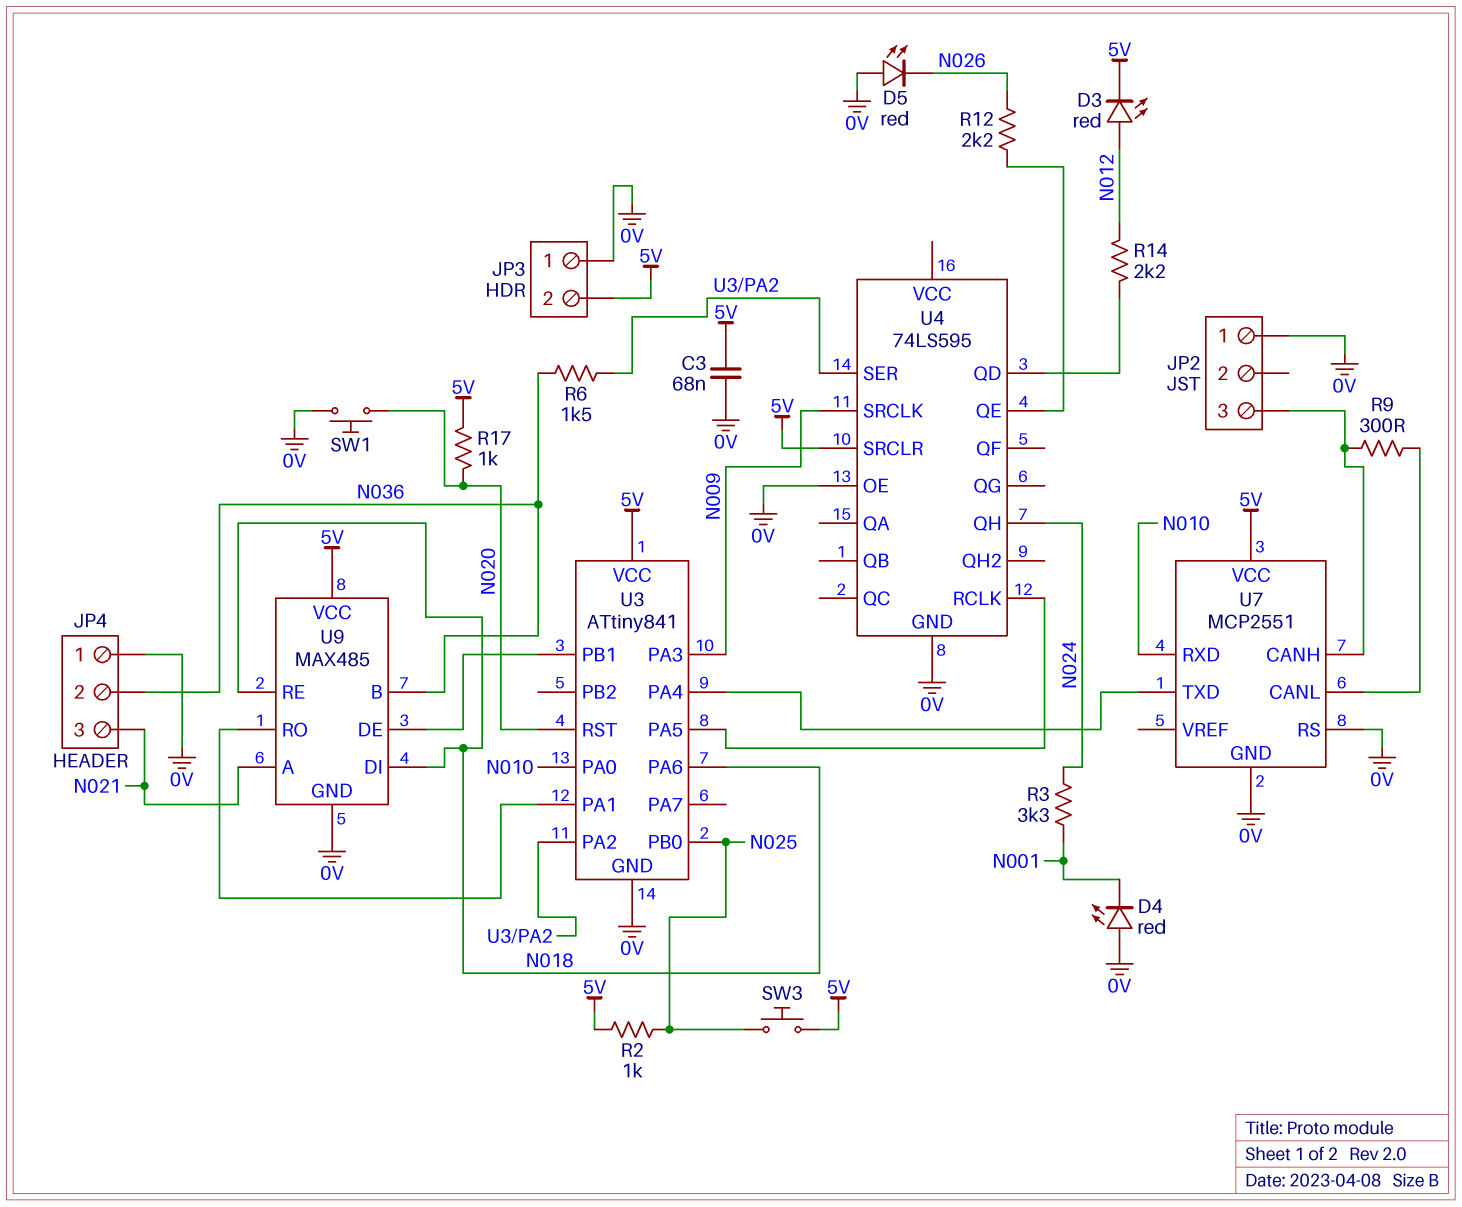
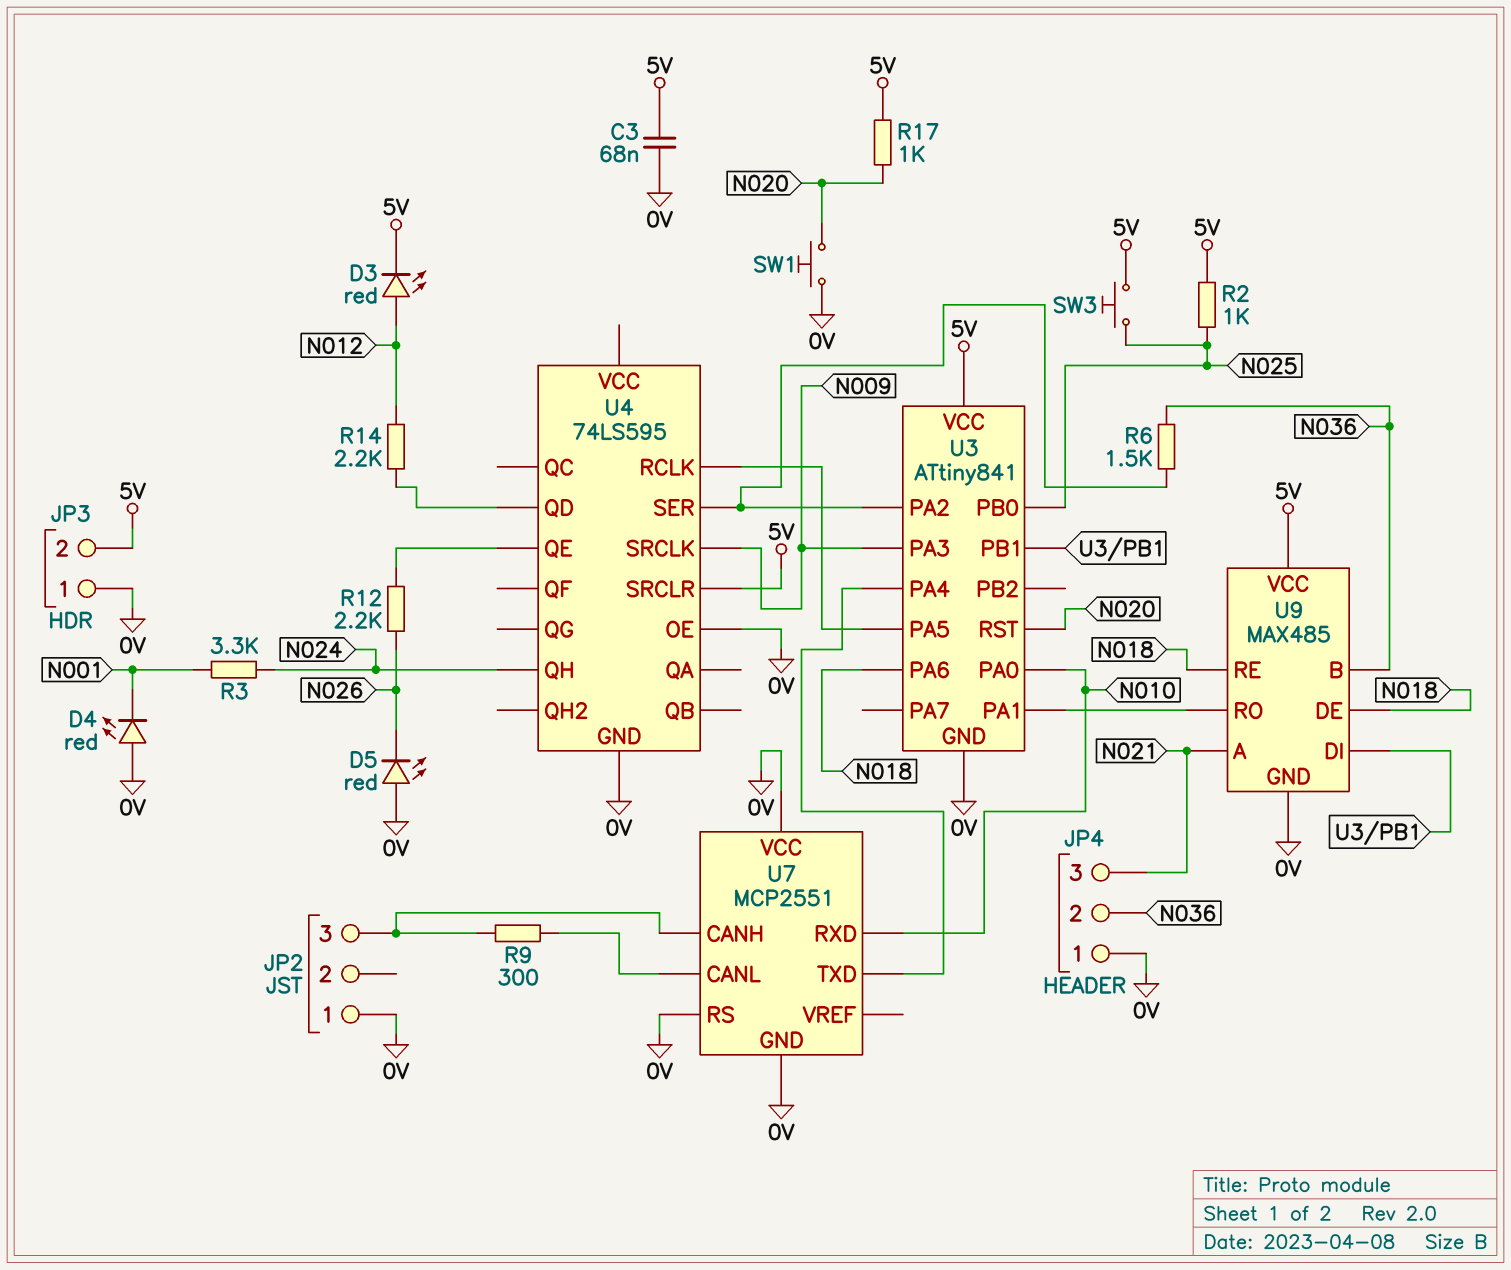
U7 pin VCC: 5V -> 0V
U9 pin DE: U3/PB1 -> N018
U9 pin DI: N018 -> U3/PB1

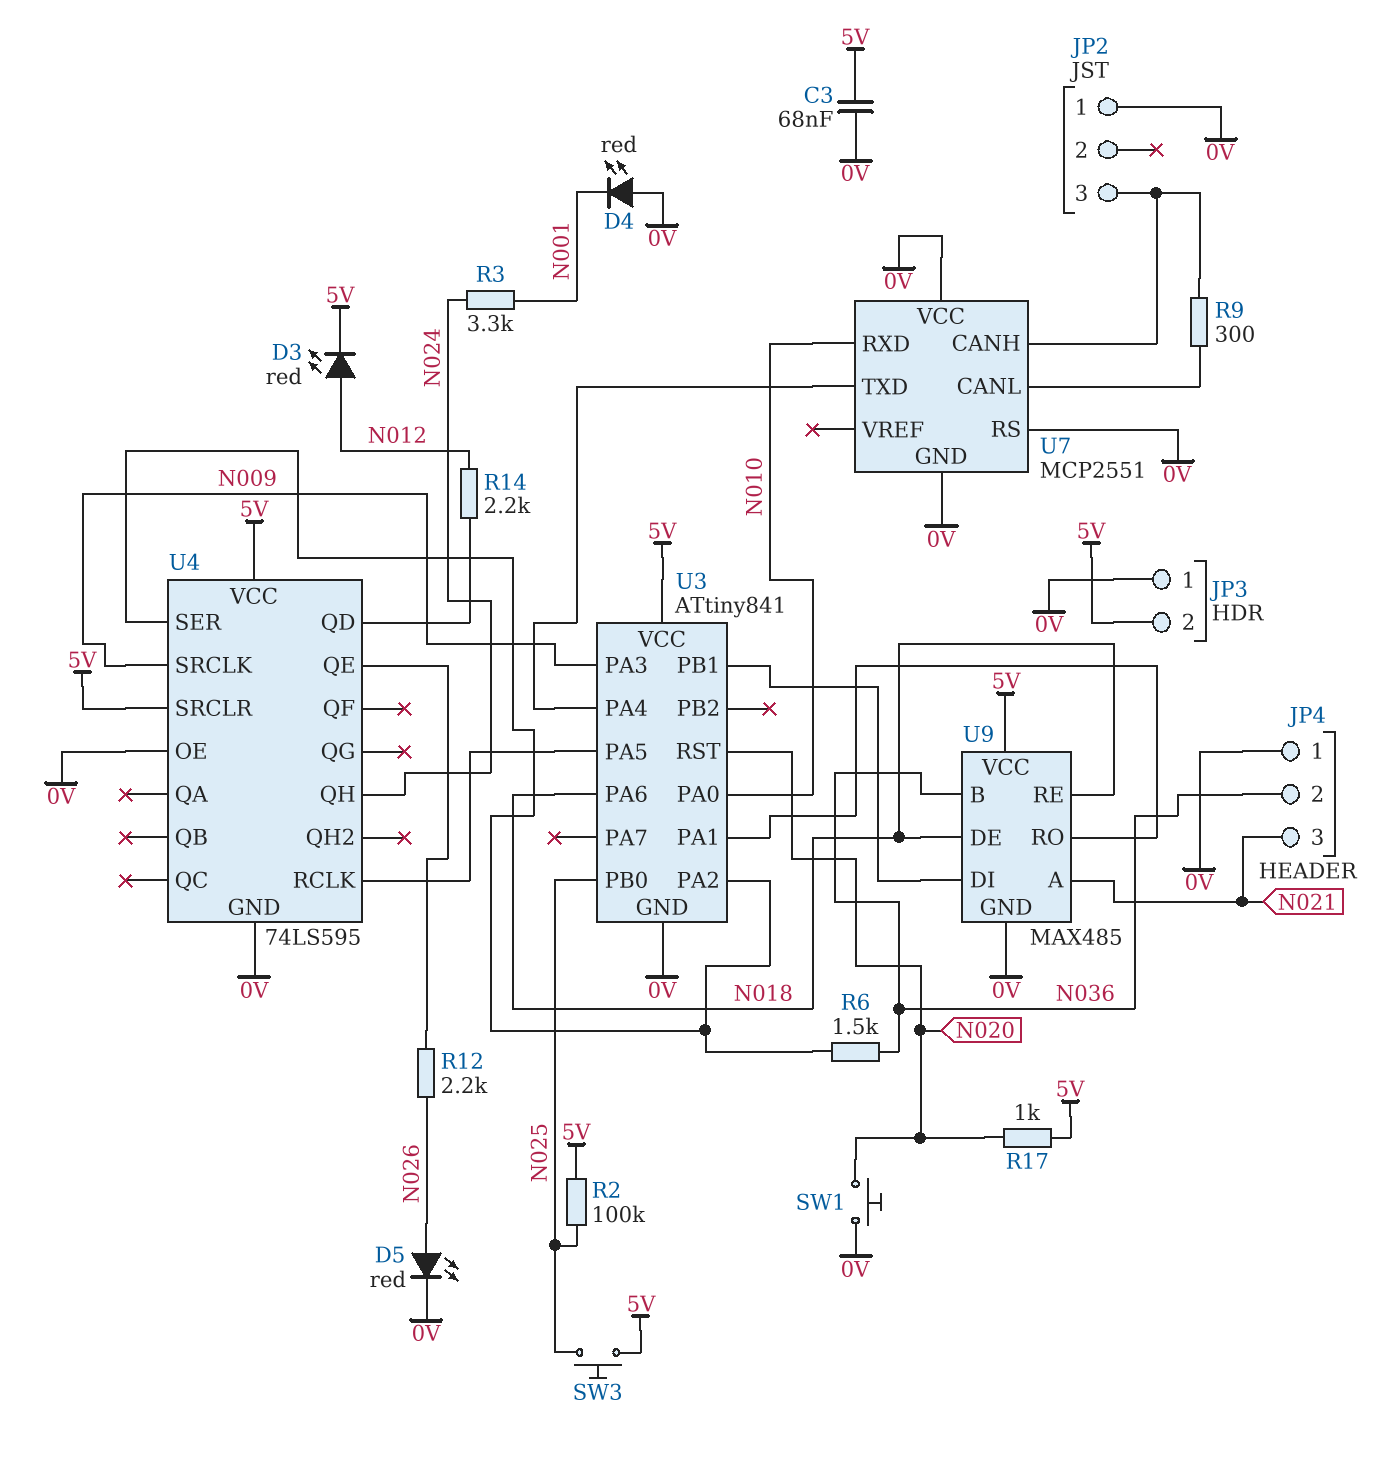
D5: LED red (A 0V, K N026) -> LED red (A N026, K 0V)
R2: 1k (5V, N025) -> 100k (5V, N025)
U4 pin VCC: none -> 5V

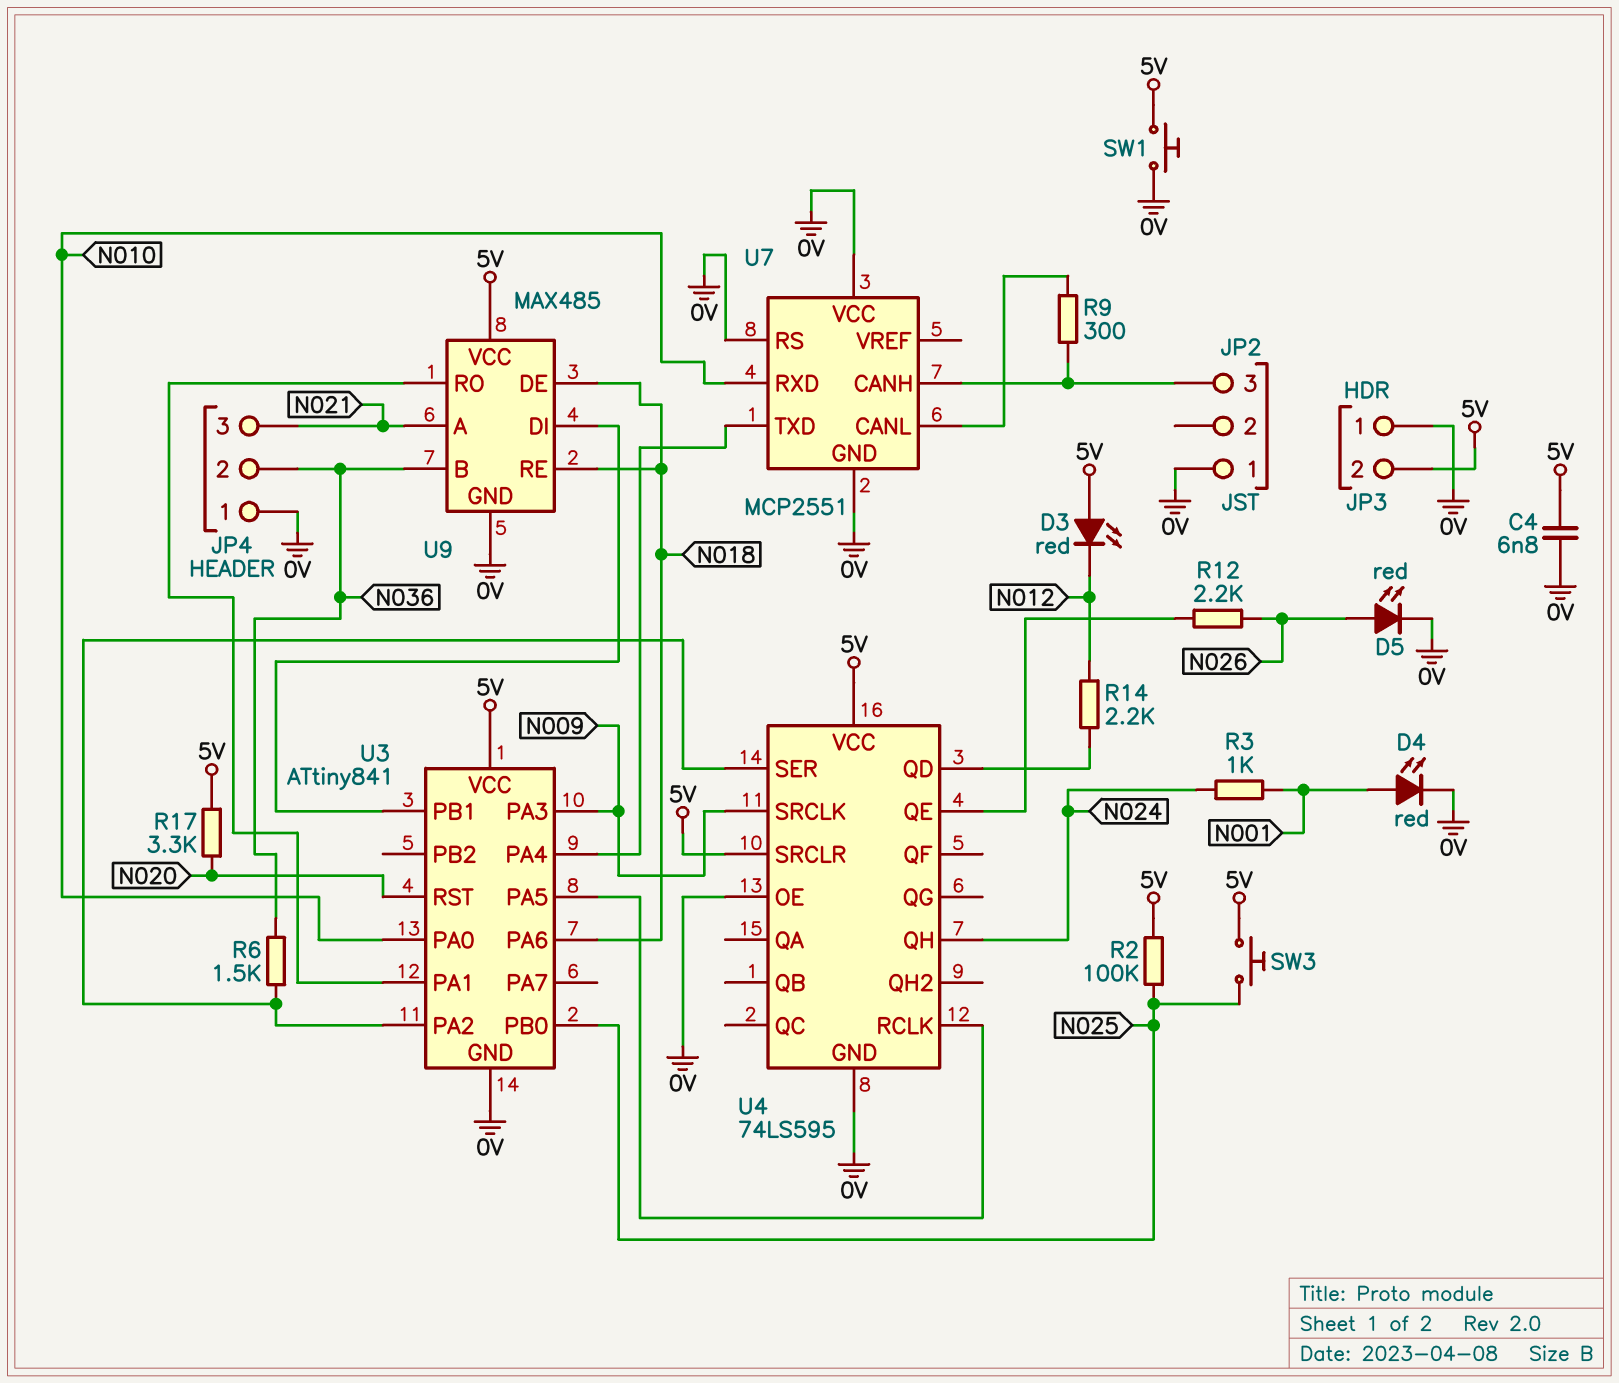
C3: 68nF (0V, 5V) -> none
C4: none -> 6.8nF (0V, 5V)
D3: LED red (A N012, K 5V) -> LED red (A 5V, K N012)
D4: LED red (A 0V, K N001) -> LED red (A N001, K 0V)
R3: 3.3k (N001, N024) -> 1k (N001, N024)
R17: 1k (5V, N020) -> 3.3k (5V, N020)
SW1: button (0V, N020) -> button (0V, 5V)

